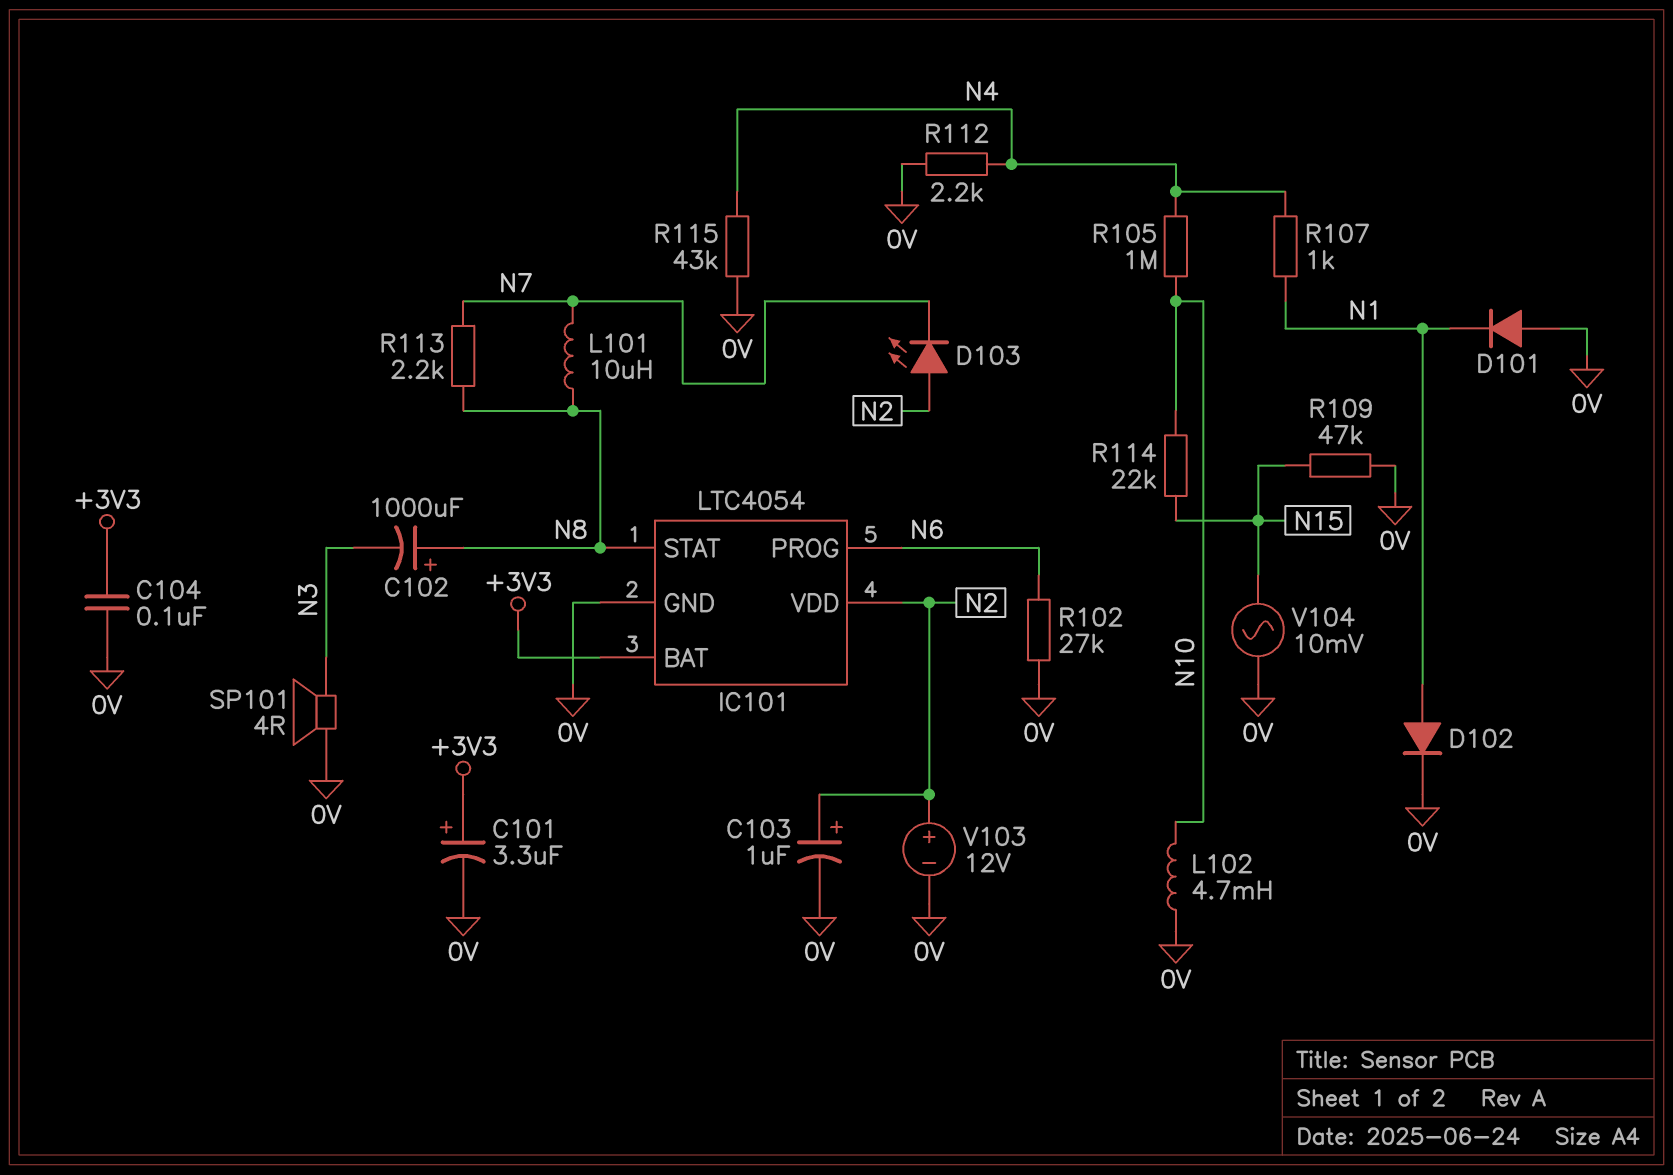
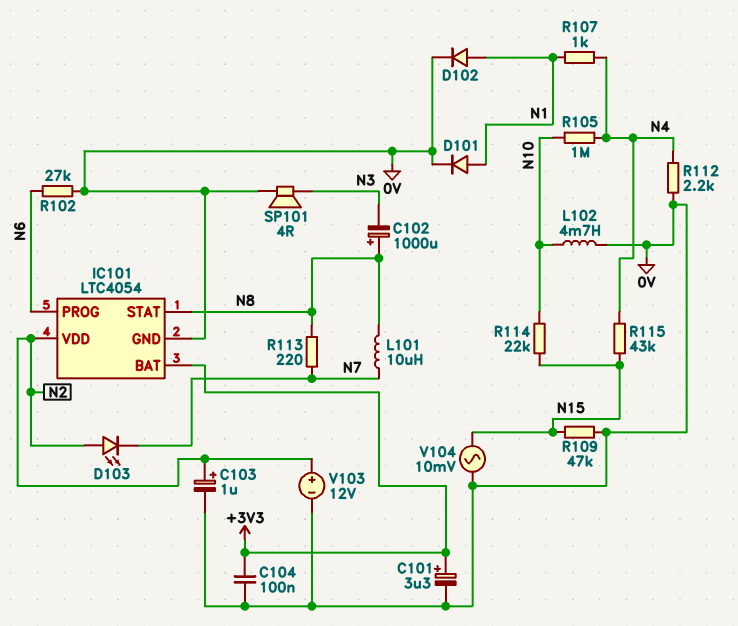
D101: diode (A 0V, K N1) -> diode (A N1, K 0V)
R113: 2.2k (N7, N8) -> 220 (N7, N8)
R115: 43k (0V, N4) -> 43k (N4, N15)

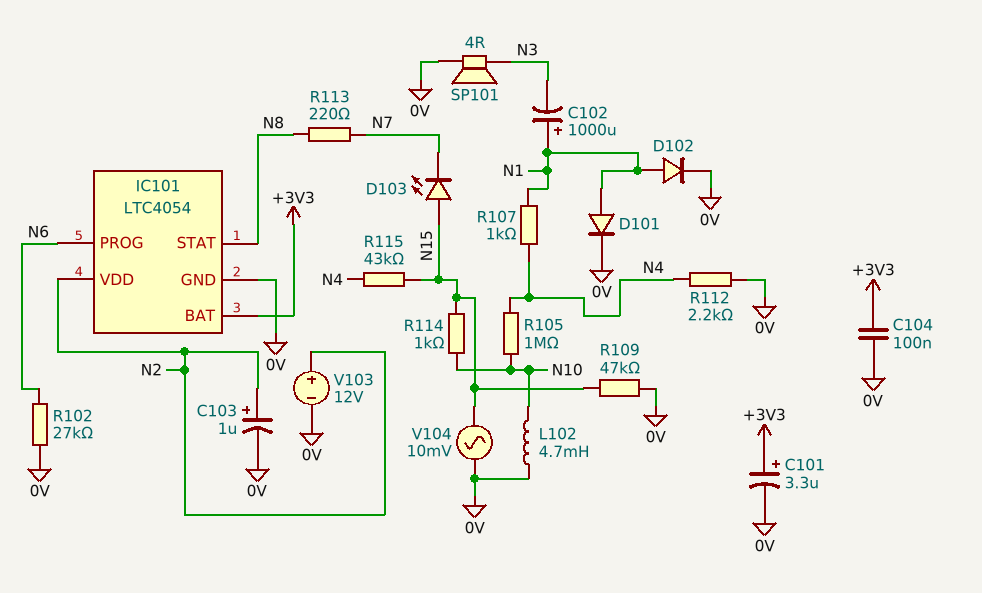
C102: 1000uF (plus N8, minus N3) -> 1000uF (plus N1, minus N3)
D103: LED (A N2, K N7) -> LED (A N15, K N7)
L101: 10uH (N7, N8) -> none
R114: 22k (N10, N15) -> 1k (N10, N15)

